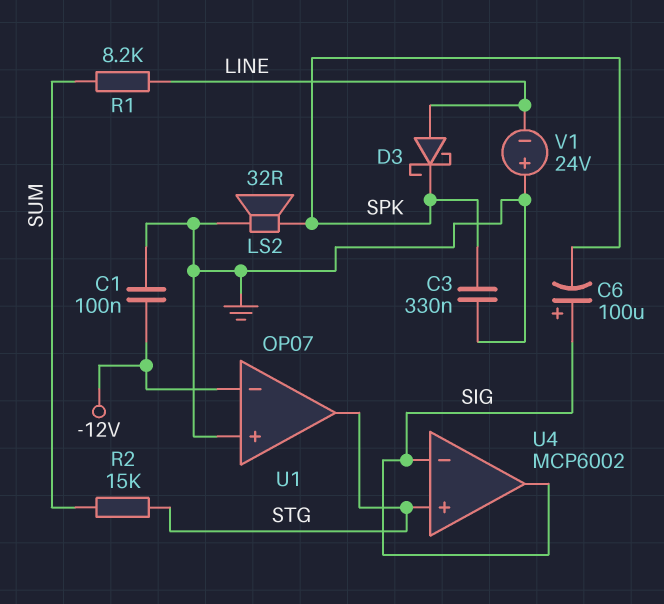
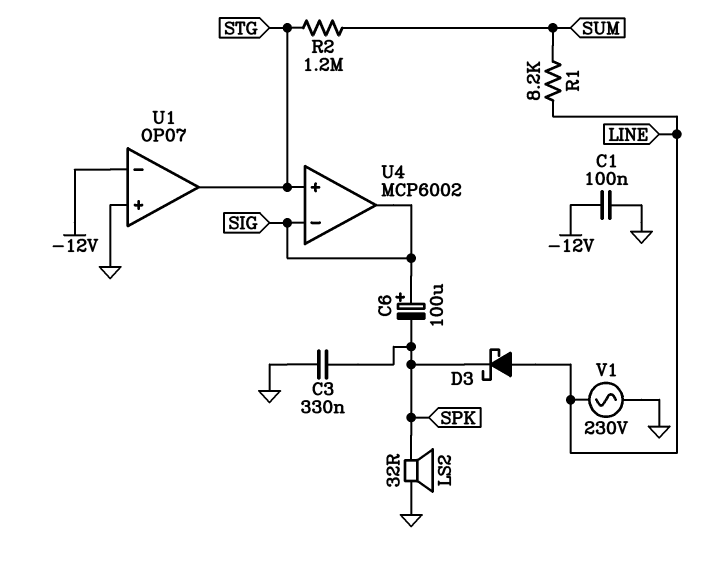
R2: 15k (STG, SUM) -> 1.2M (STG, SUM)
V1: 24V (plus GND, minus LINE) -> AC 230V (GND, LINE)

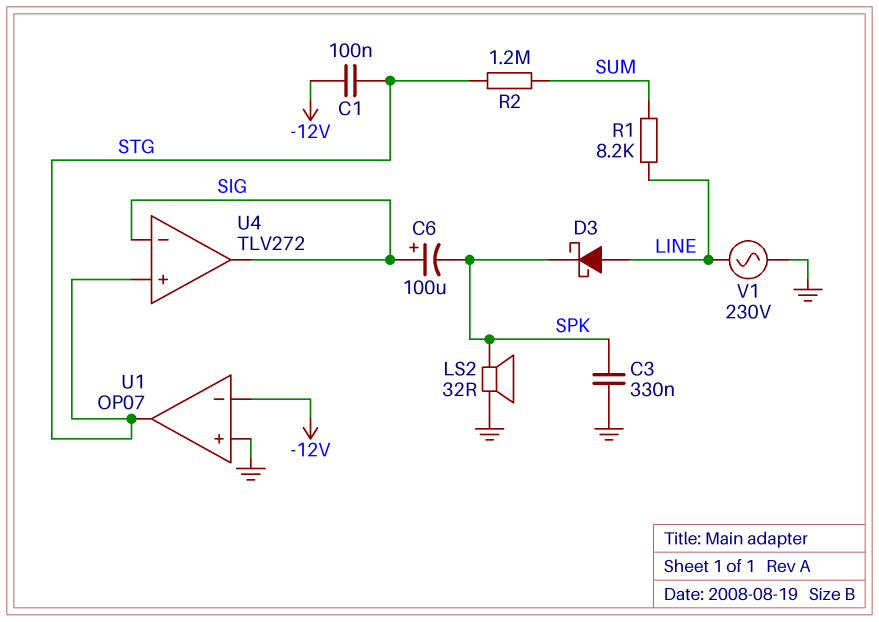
C1: 100nF (-12V, GND) -> 100nF (-12V, STG)
U4: MCP6002 -> TLV272

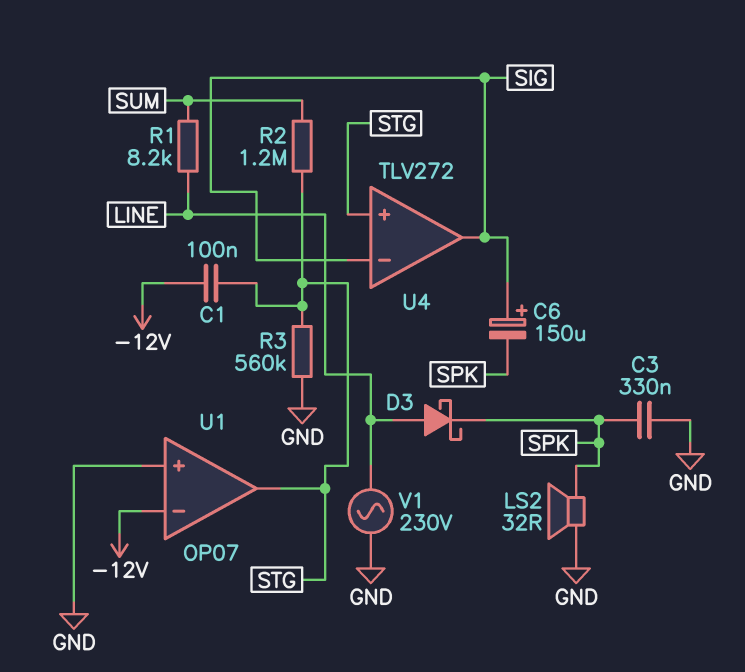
C6: 100uF (plus SIG, minus SPK) -> 150uF (plus SIG, minus SPK)
R3: none -> 560k (GND, STG)

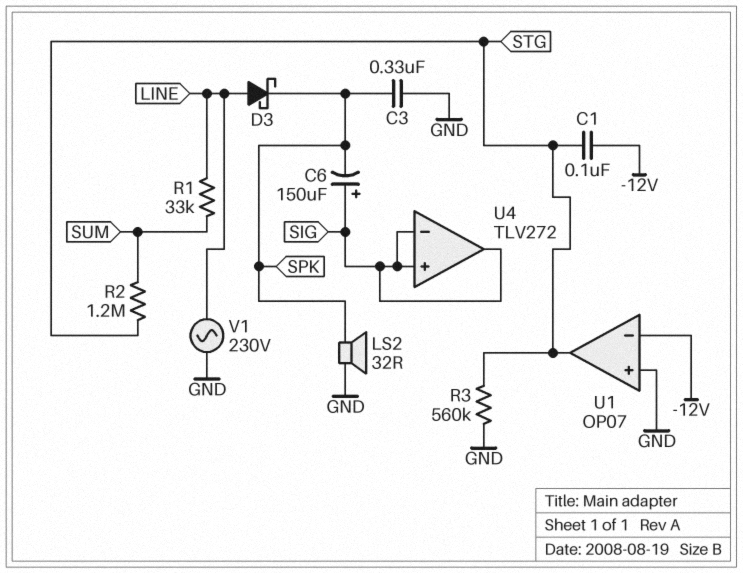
R1: 8.2k (LINE, SUM) -> 33k (LINE, SUM)
U4 pin in+: STG -> SIG

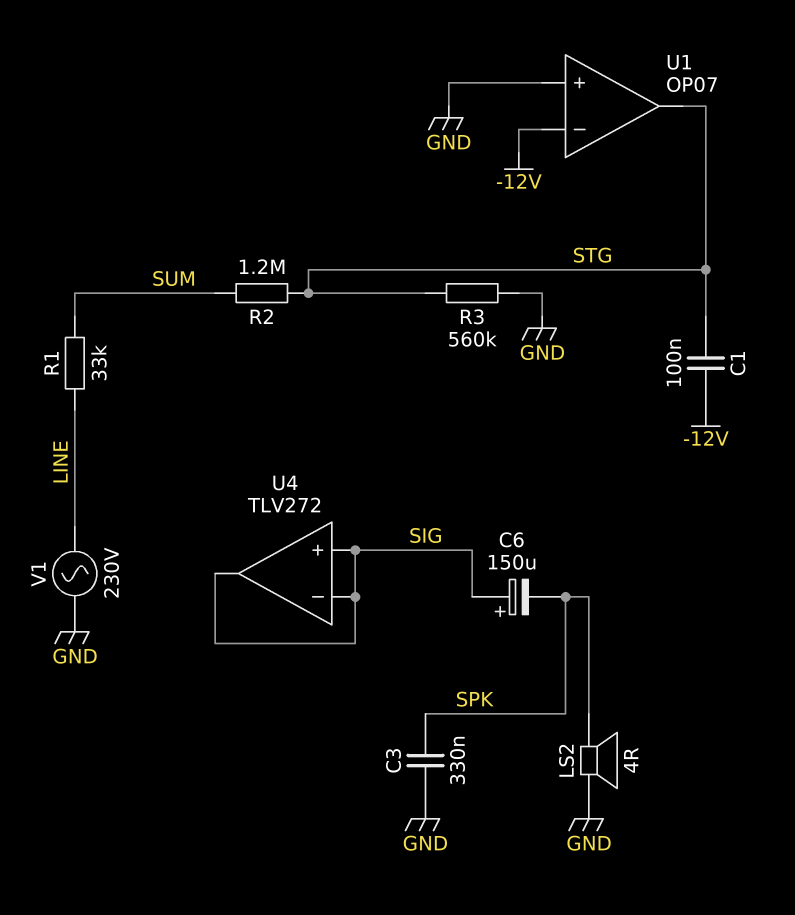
D3: schottky (A LINE, K SPK) -> none
LS2: speaker 32R (GND, SPK) -> speaker 4R (GND, SPK)

